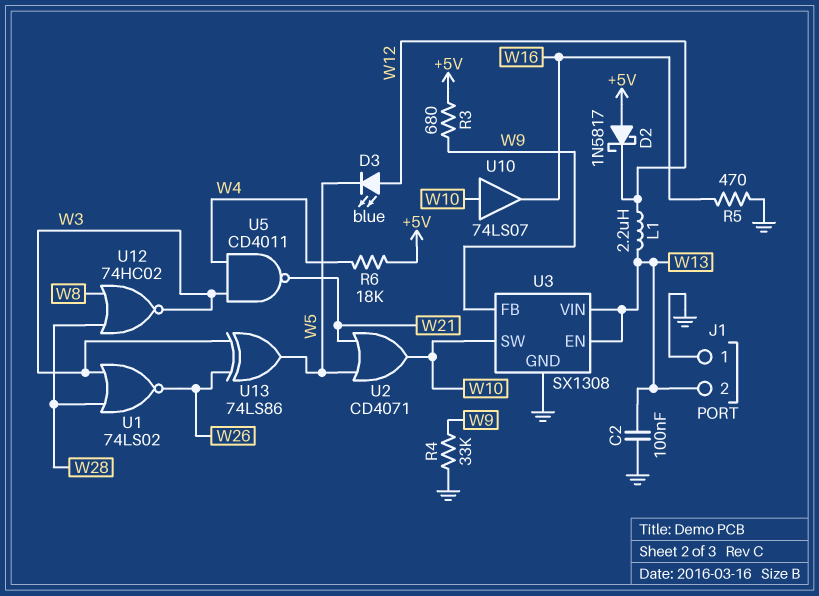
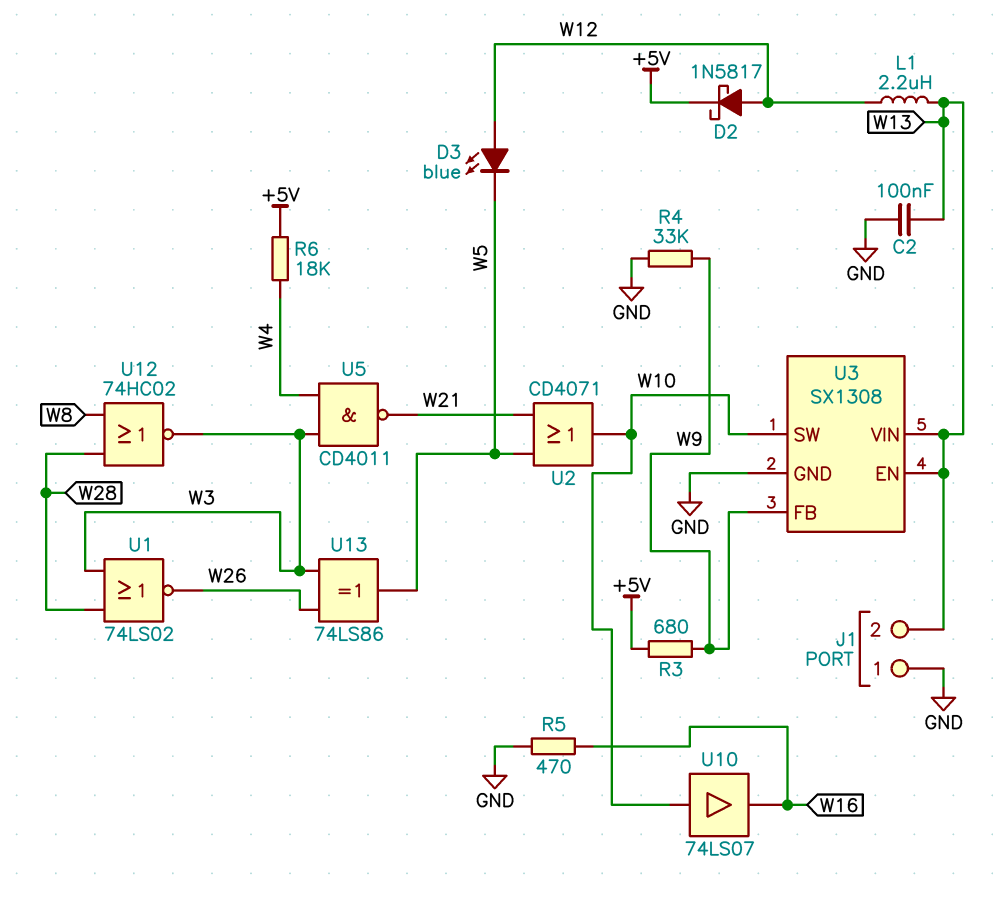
D2: schottky 1N5817 (A +5V, K W12) -> schottky 1N5817 (A W12, K +5V)

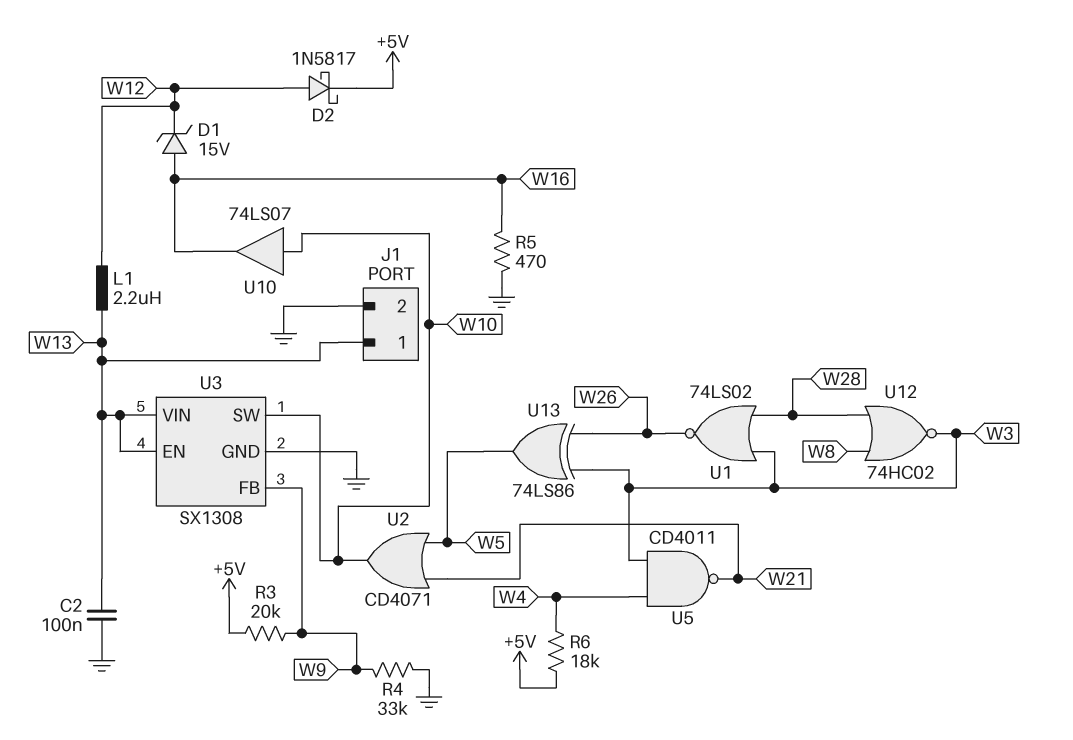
D1: none -> zener 15V (A W16, K W12)
D3: LED blue (A W12, K W5) -> none
J1 pin 1: GND -> W13
J1 pin 2: W13 -> GND
R3: 680 (+5V, W9) -> 20k (+5V, W9)

